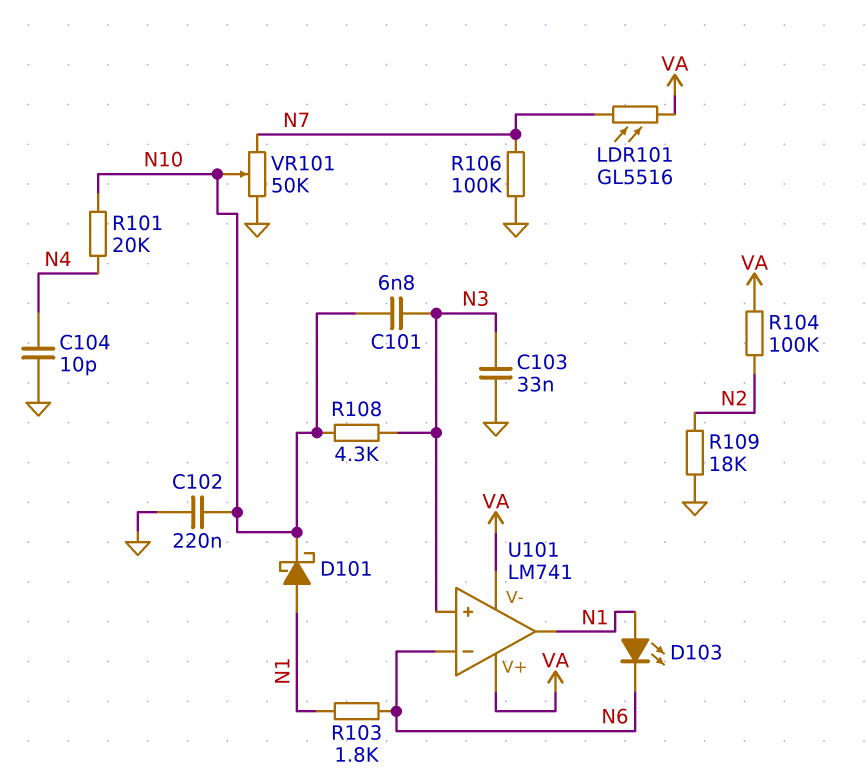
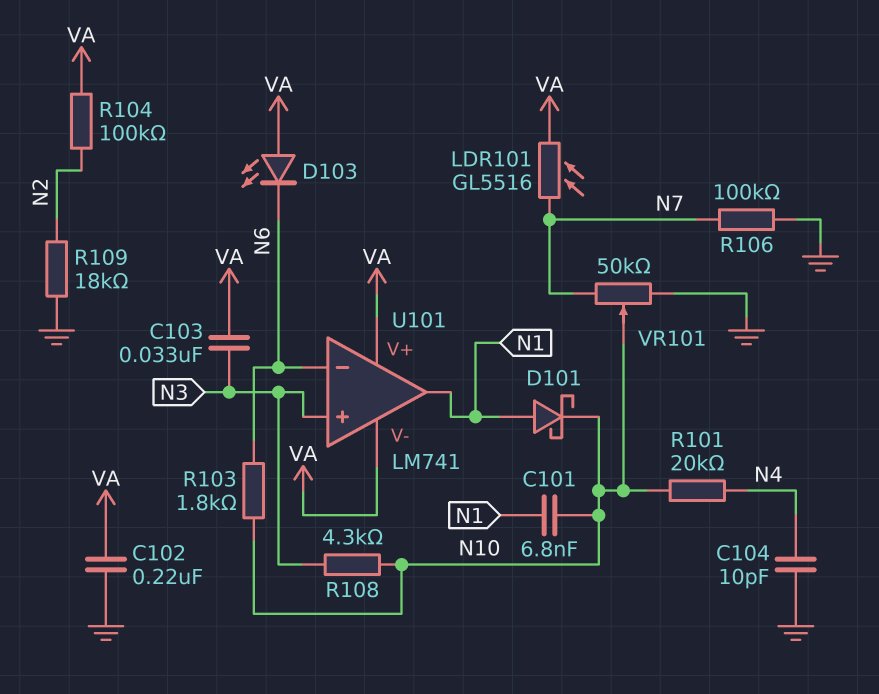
C101: 6.8nF (N3, N10) -> 6.8nF (N1, N10)
C102: 220nF (GND, N10) -> 220nF (GND, VA)
C103: 33nF (GND, N3) -> 33nF (N3, VA)
D103: LED (A N1, K N6) -> LED (A VA, K N6)
R103: 1.8k (N1, N6) -> 1.8k (N6, N10)

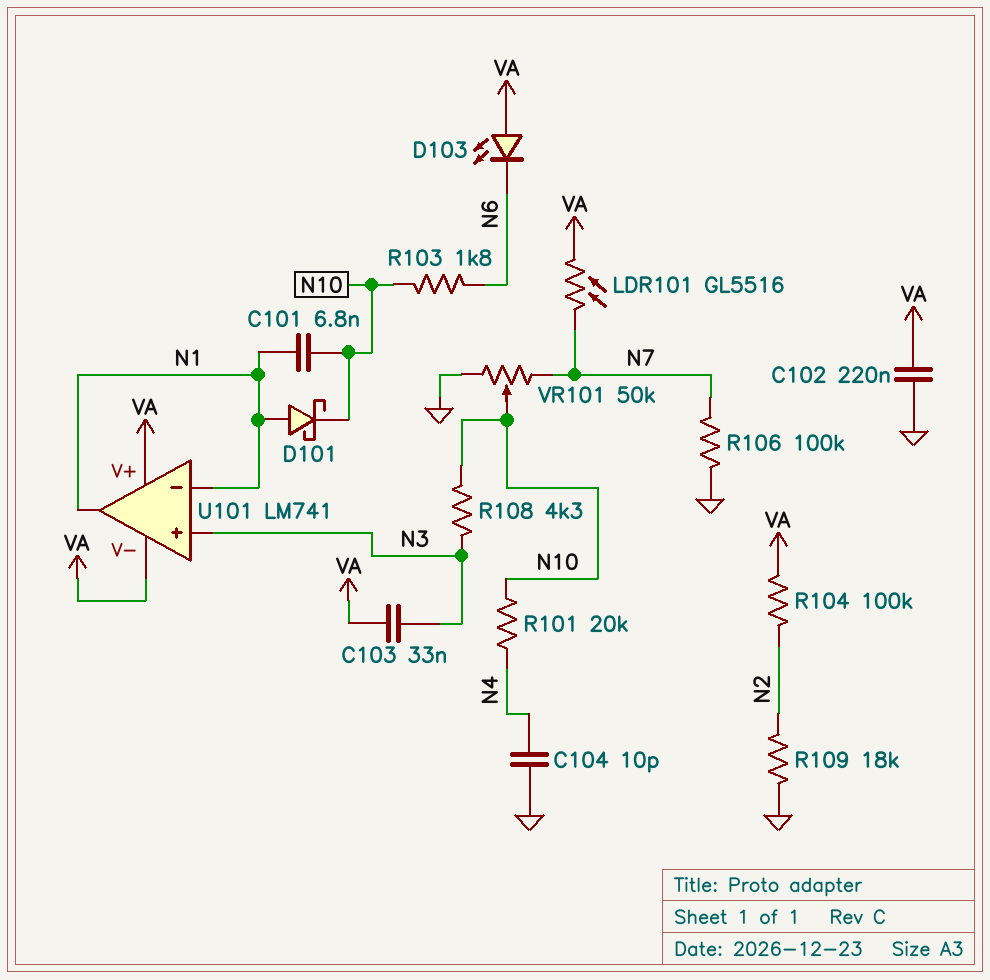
U101 pin in-: N6 -> N1

